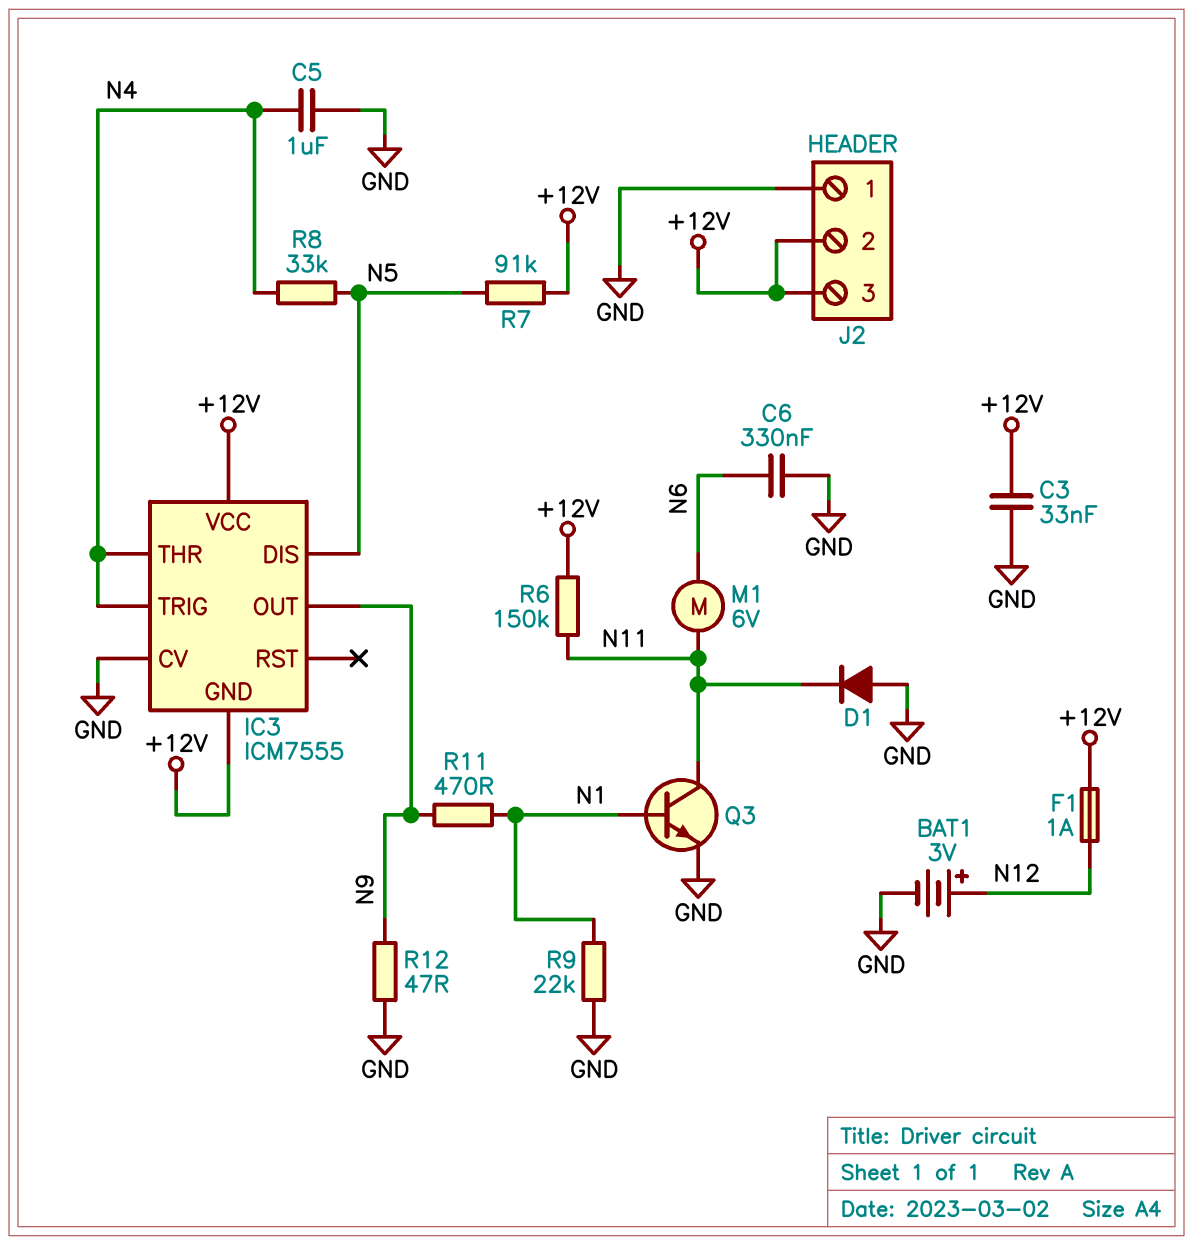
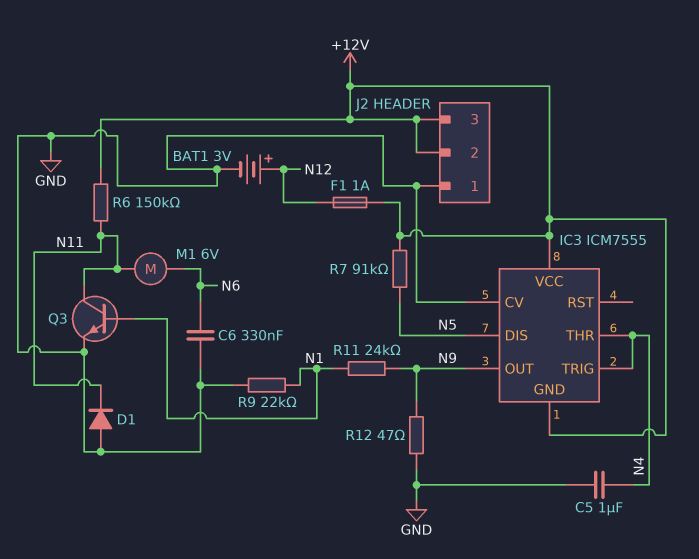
C3: 33nF (+12V, GND) -> none
R8: 33k (N4, N5) -> none
R11: 470 (N1, N9) -> 24k (N1, N9)

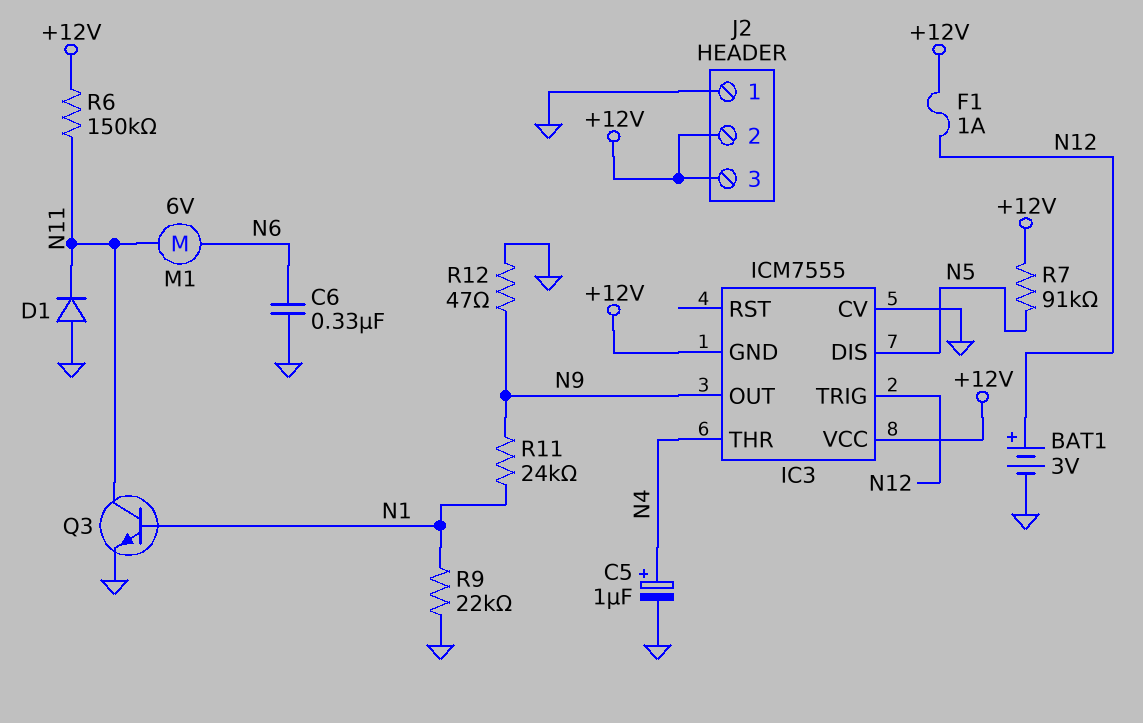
C5: 1uF (GND, N4) -> 1uF (plus N4, minus GND)
IC3 pin TRIG: N4 -> N12

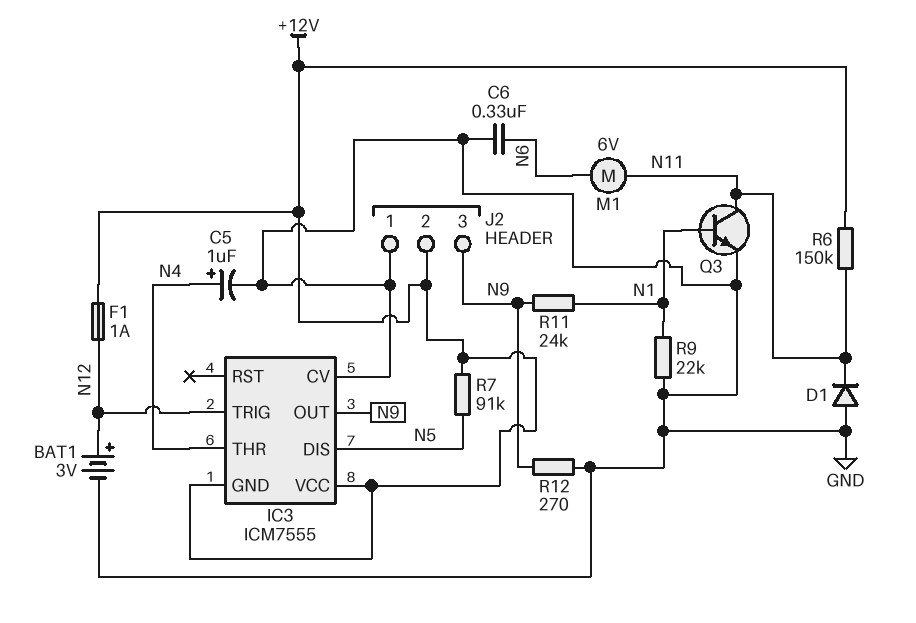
J2 pin 3: +12V -> N9
R12: 47 (GND, N9) -> 270 (GND, N9)

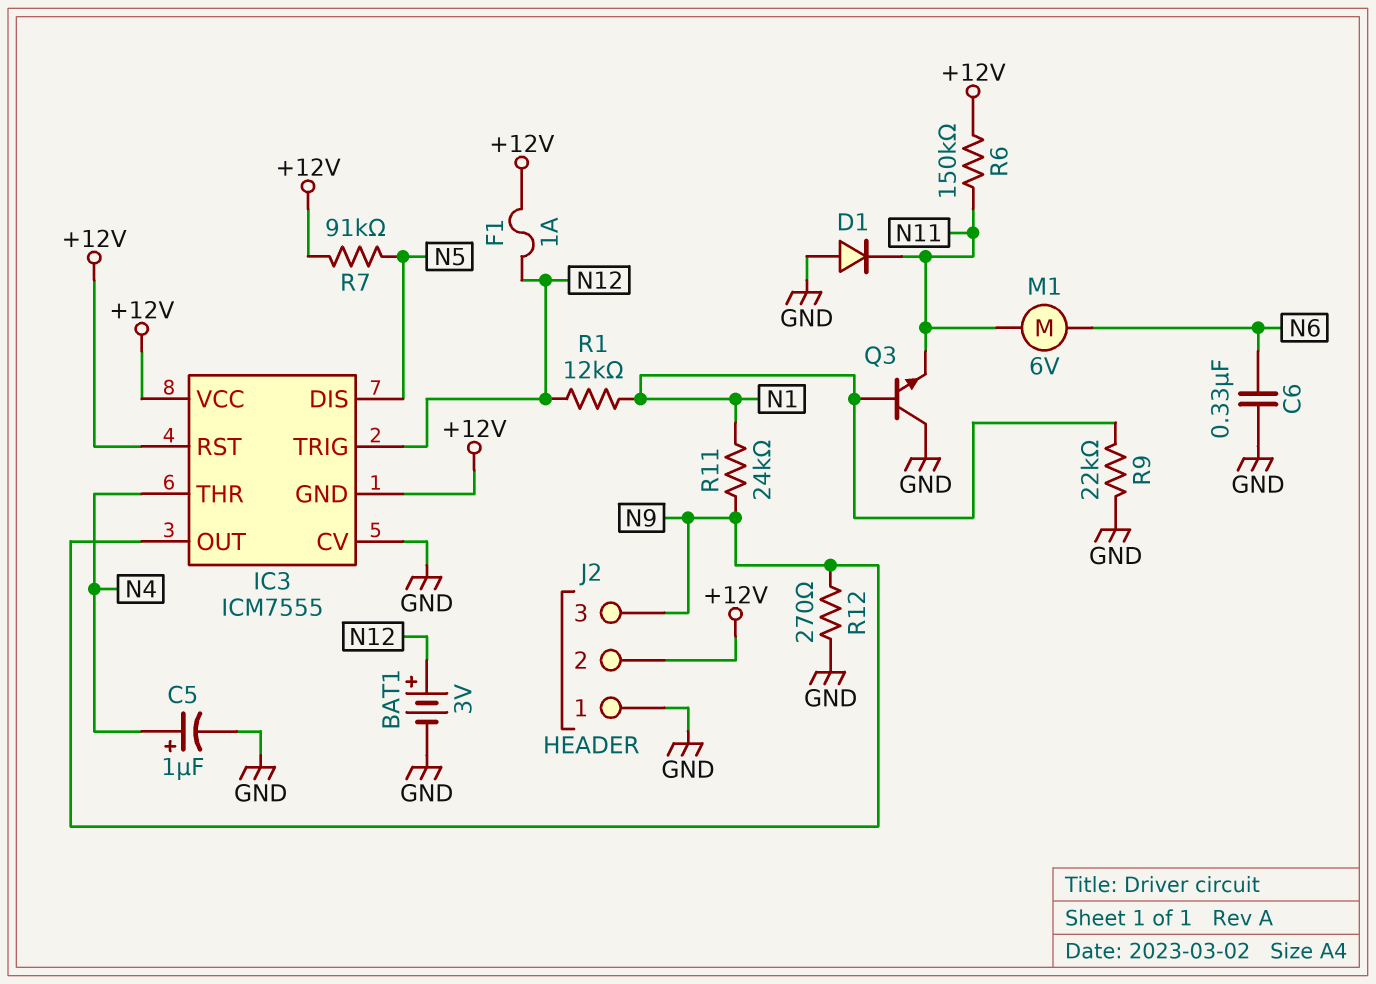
IC3 pin RST: none -> +12V
Q3: NPN (B N1, C N11, E GND) -> NPN (B N1, C GND, E N11)
R1: none -> 12k (N1, N12)

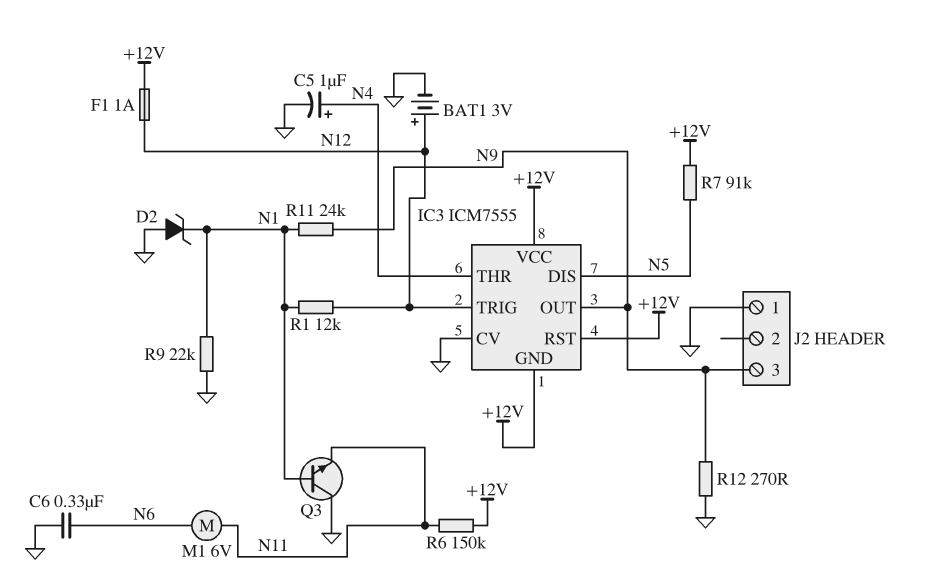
D1: diode (A GND, K N11) -> none
D2: none -> zener (A GND, K N1)
J2 pin 2: +12V -> none

